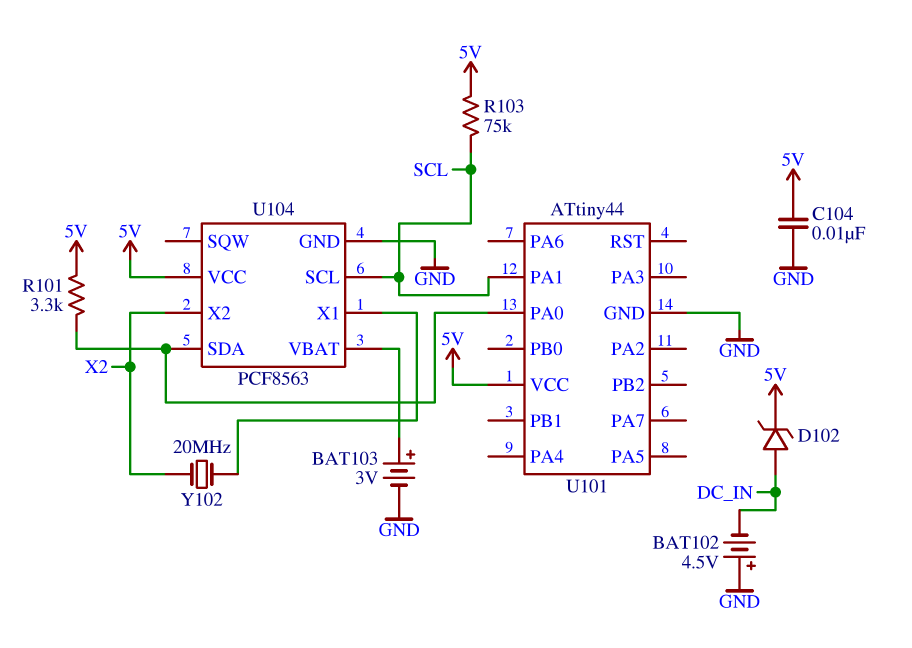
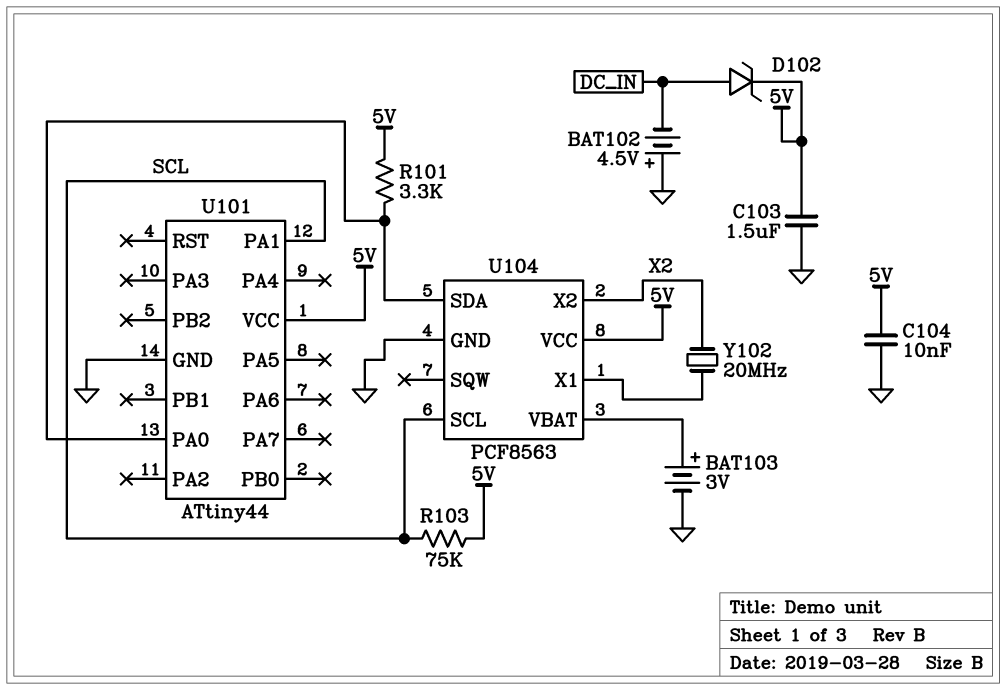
C103: none -> 1.5uF (5V, GND)

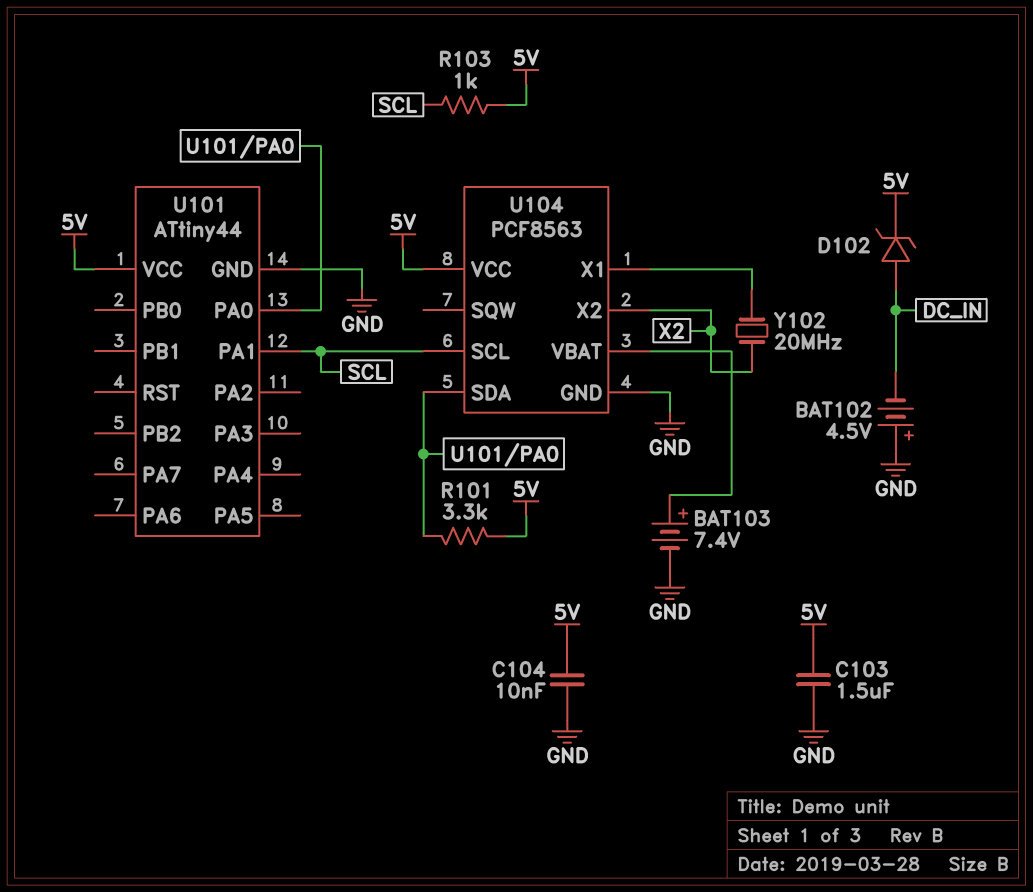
BAT103: 3V (plus U104/VBAT, minus GND) -> 7.4V (plus U104/VBAT, minus GND)
R103: 75k (5V, SCL) -> 1k (5V, SCL)

